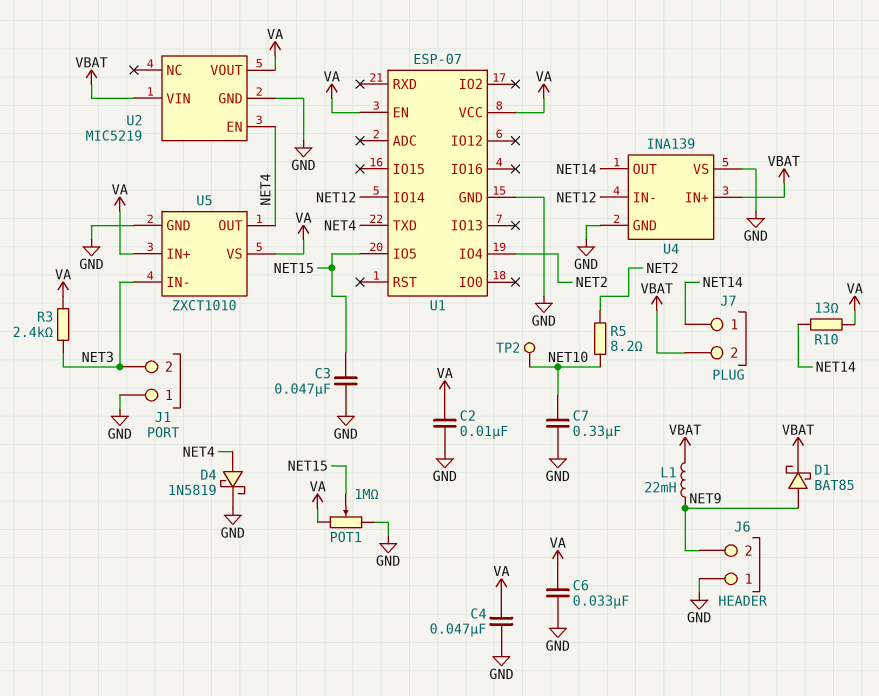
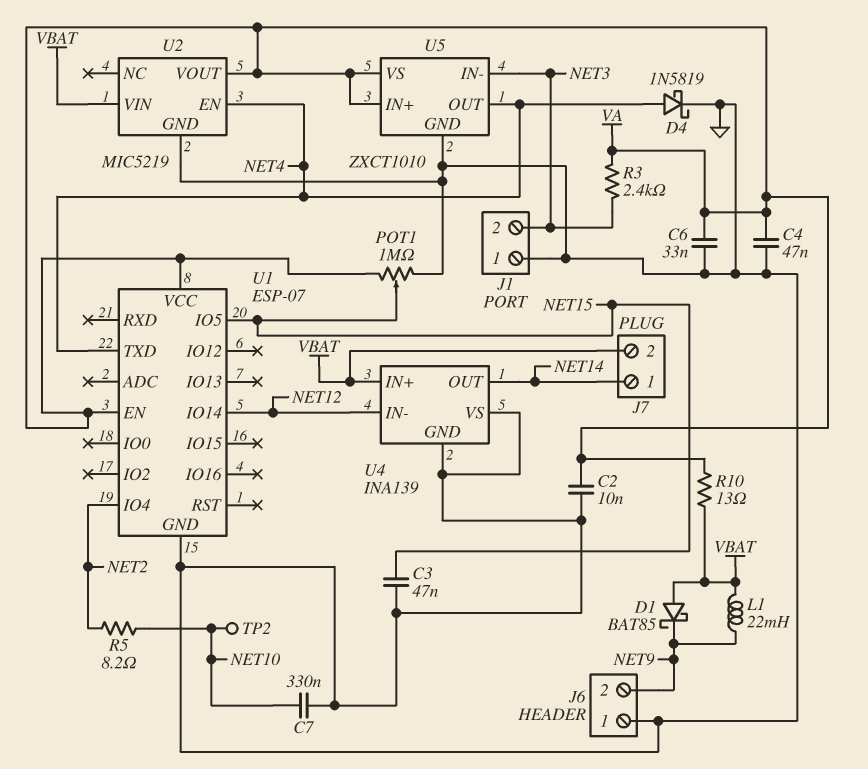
D1: schottky BAT85 (A NET9, K VBAT) -> schottky BAT85 (A VBAT, K NET9)
R10: 13 (NET14, VA) -> 13 (VA, VBAT)

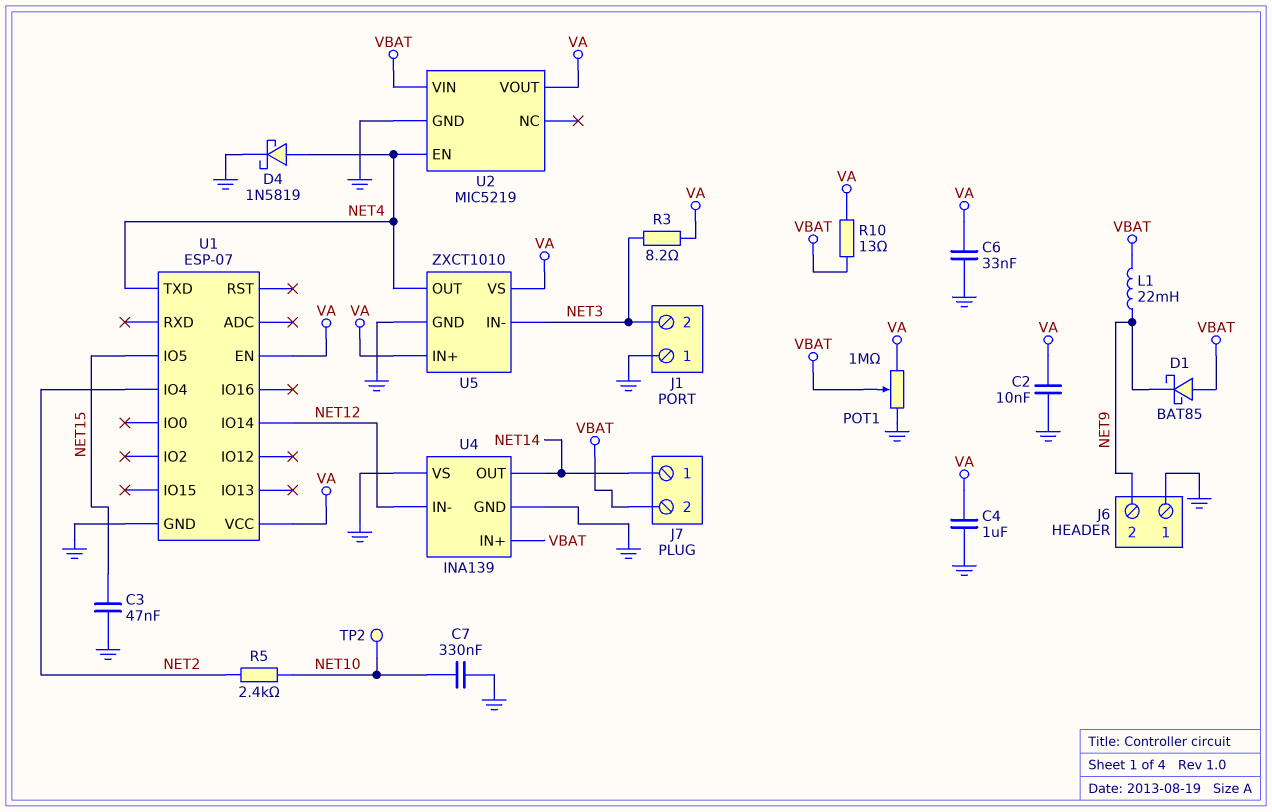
C4: 47nF (GND, VA) -> 1uF (GND, VA)
POT1: 1M (GND, VA, wiper NET15) -> 1M (GND, VA, wiper VBAT)
R3: 2.4k (NET3, VA) -> 8.2 (NET3, VA)
R5: 8.2 (NET2, NET10) -> 2.4k (NET2, NET10)

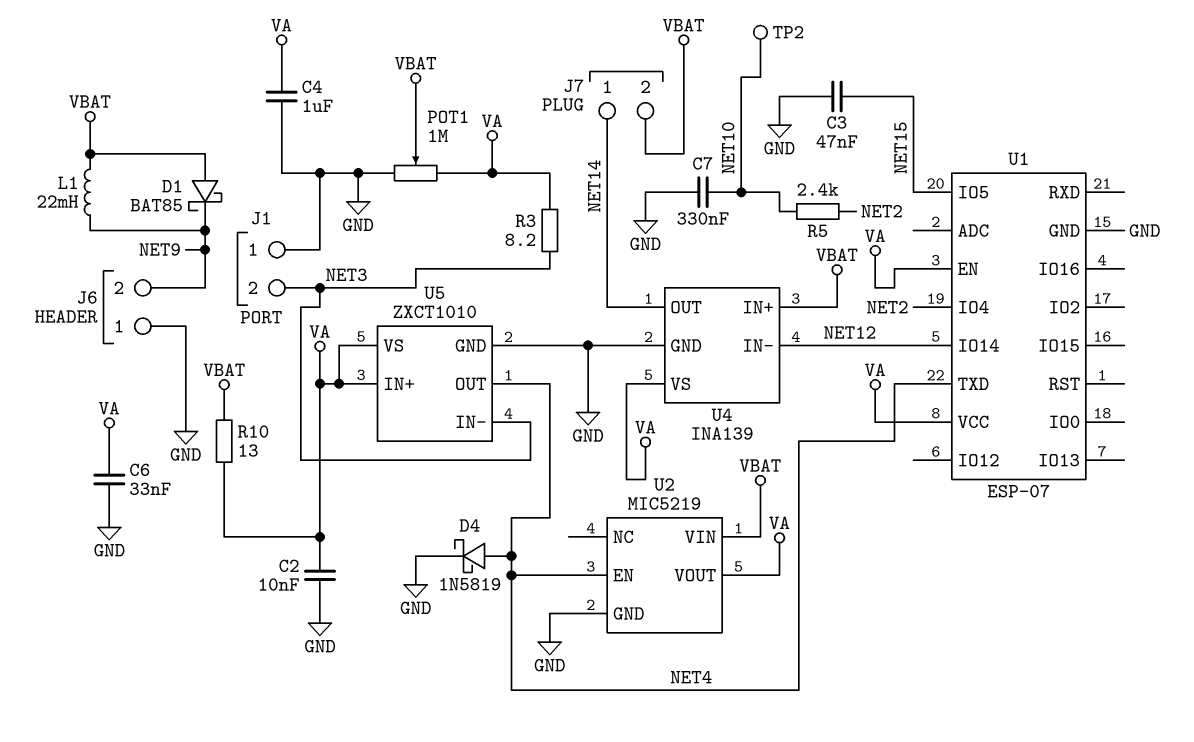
U4 pin VS: GND -> VA

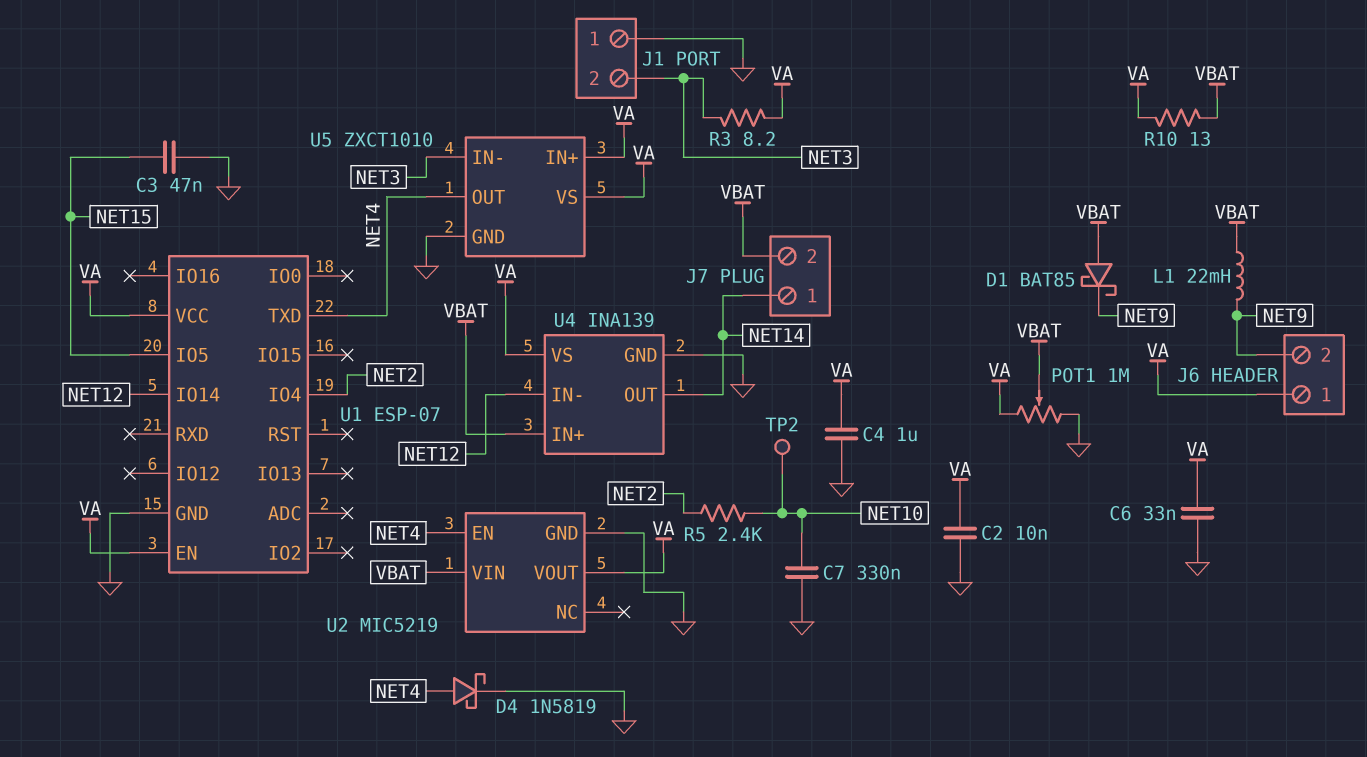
J6 pin 1: GND -> VA

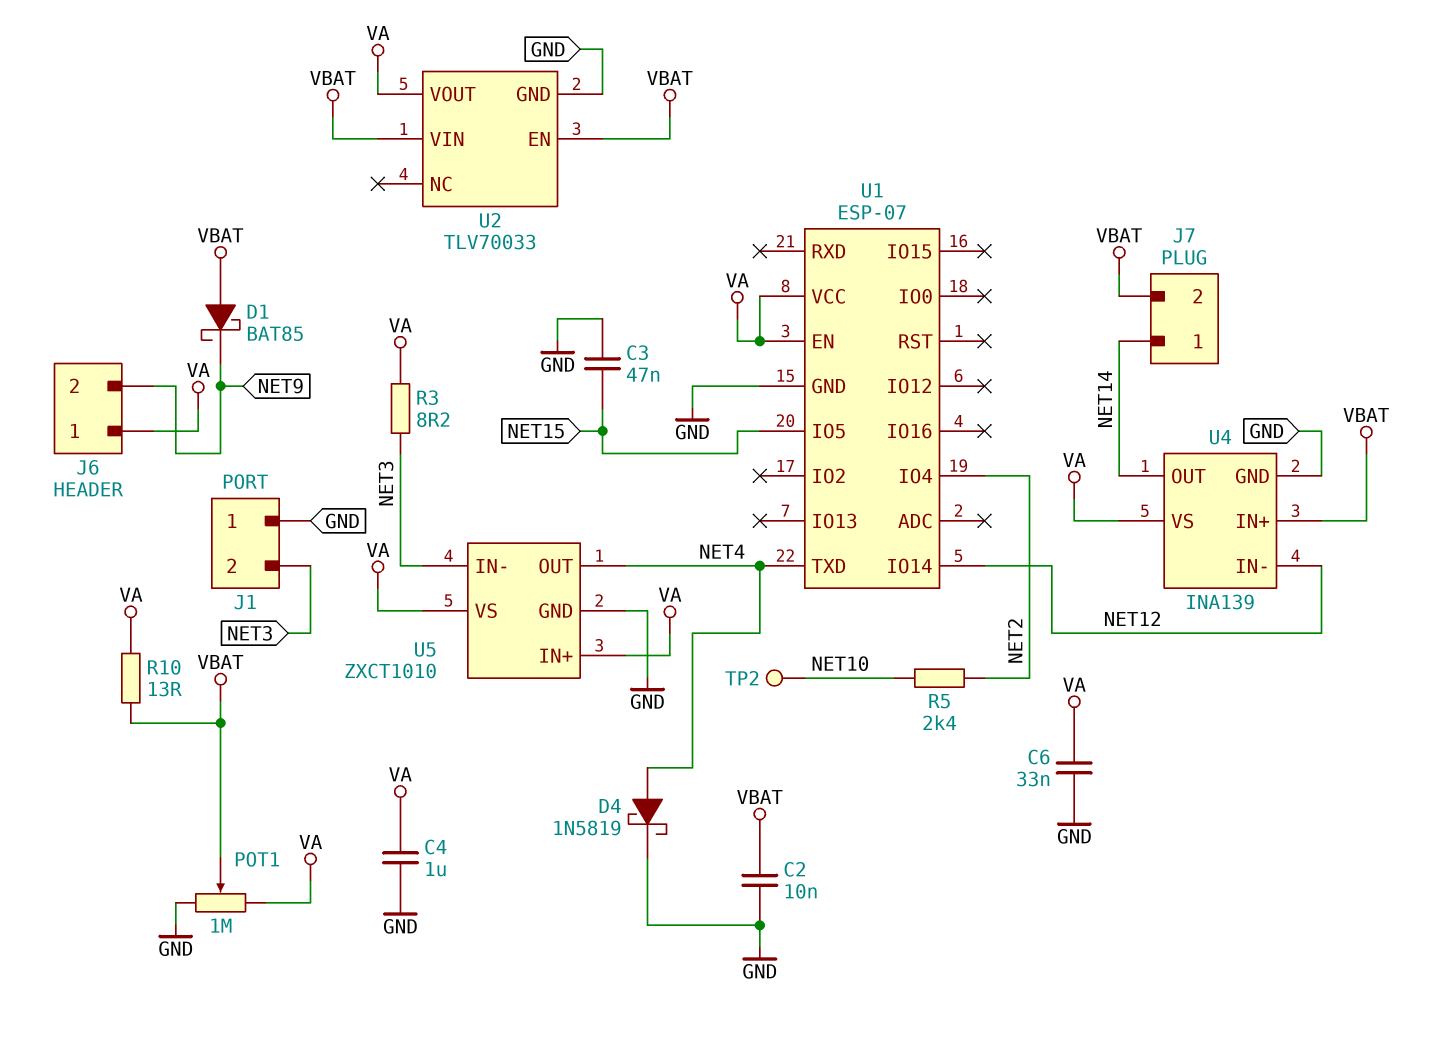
C2: 10nF (GND, VA) -> 10nF (GND, VBAT)
C7: 330nF (GND, NET10) -> none
L1: 22mH (NET9, VBAT) -> none
U2: MIC5219 -> TLV70033
U2 pin EN: NET4 -> VBAT

